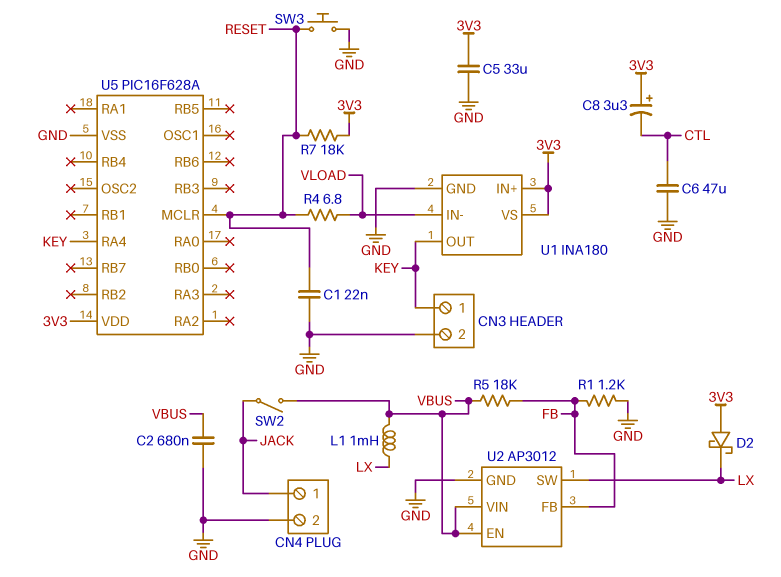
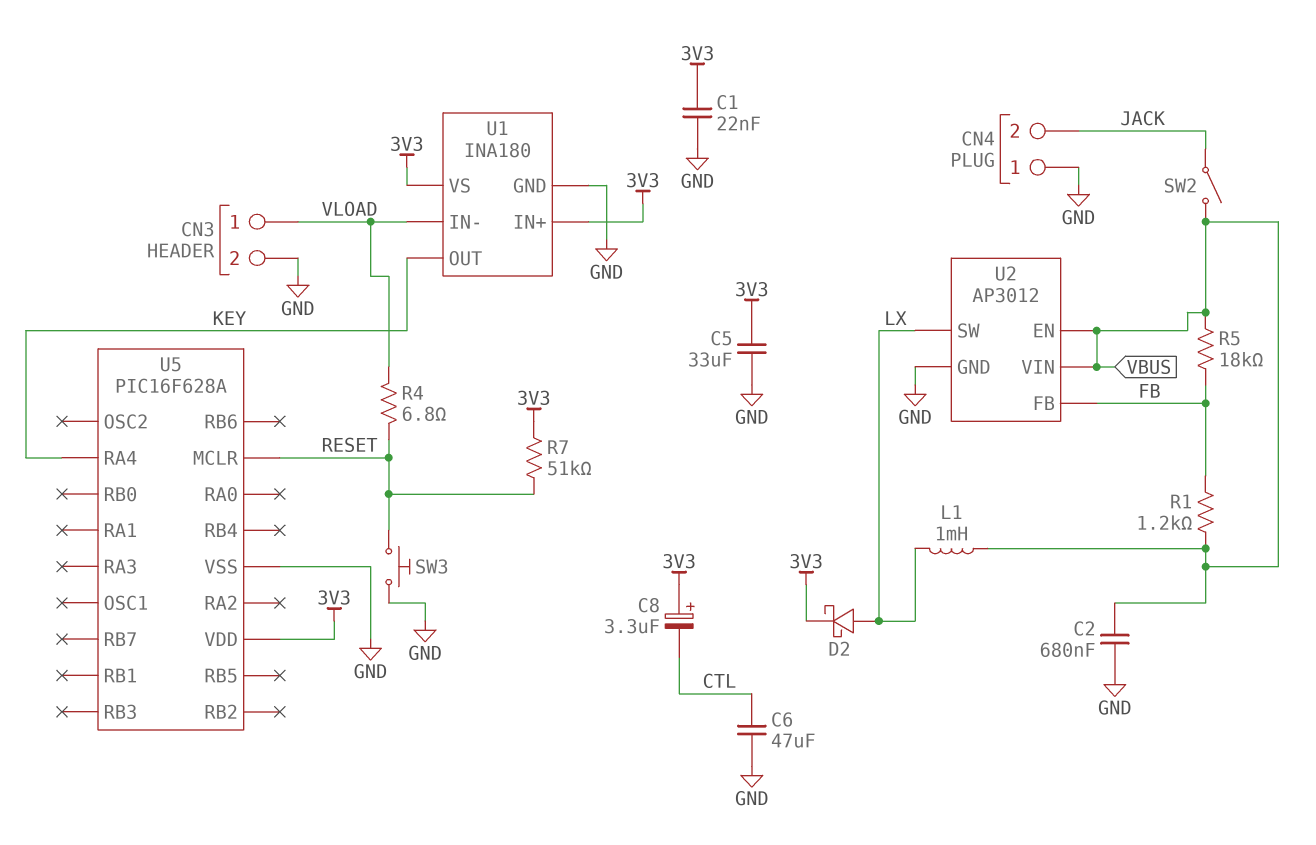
C1: 22nF (GND, RESET) -> 22nF (3V3, GND)
CN3 pin 1: KEY -> VLOAD
CN4 pin 1: JACK -> GND
CN4 pin 2: GND -> JACK
D2: schottky (A 3V3, K LX) -> schottky (A LX, K 3V3)
R1: 1.2k (FB, GND) -> 1.2k (FB, VBUS)
R7: 18k (3V3, RESET) -> 51k (3V3, RESET)

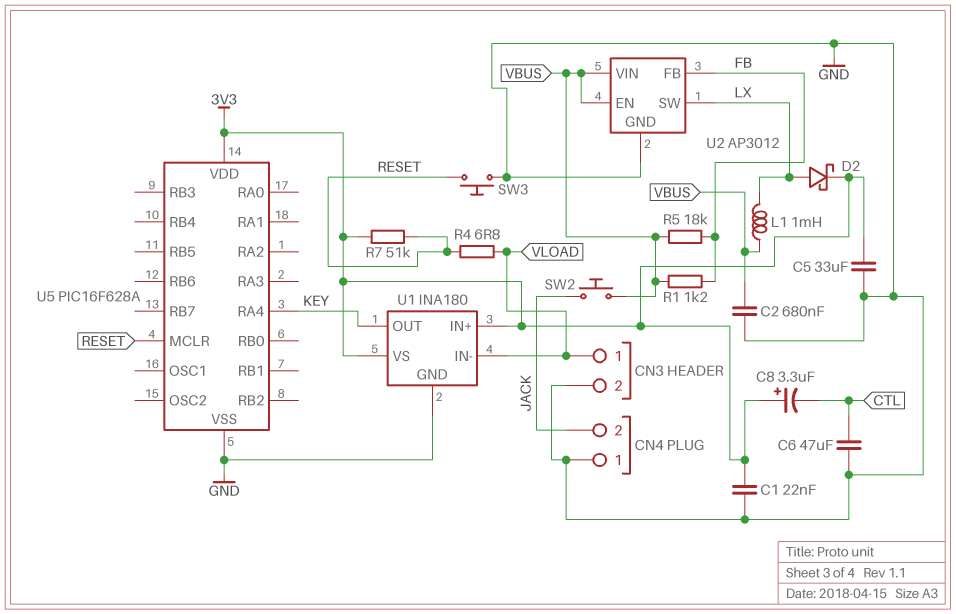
SW2: switch (JACK, VBUS) -> button (JACK, VBUS)

